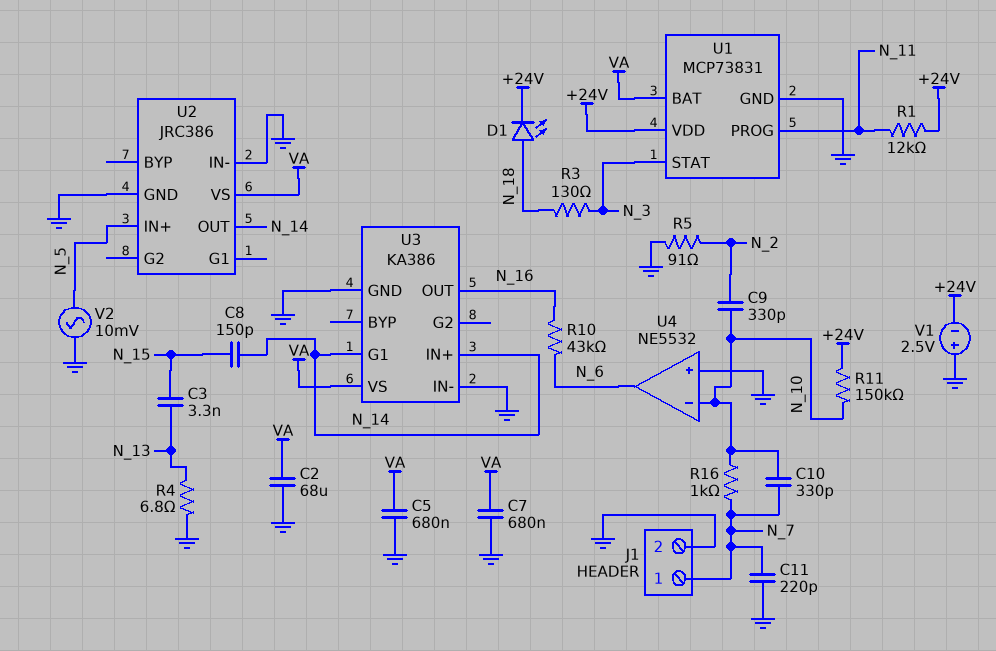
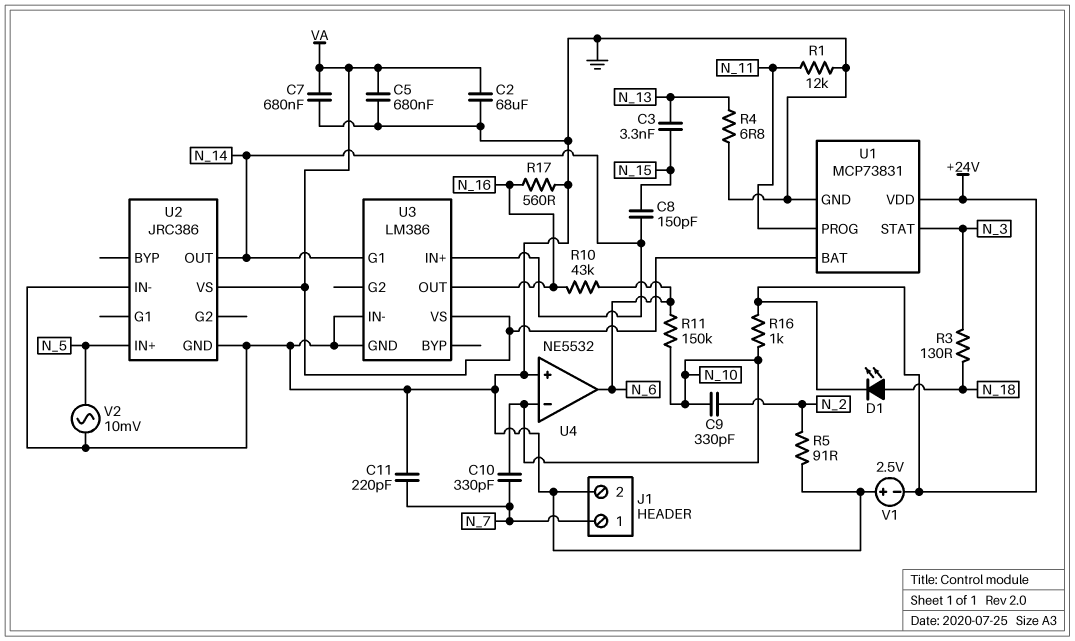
R1: 12k (+24V, N_11) -> 12k (GND, N_11)
R11: 150k (+24V, N_10) -> 150k (N_6, N_10)
R16: 1k (N_7, N_10) -> 1k (+24V, N_10)
R17: none -> 560 (GND, N_16)
U3: KA386 -> LM386

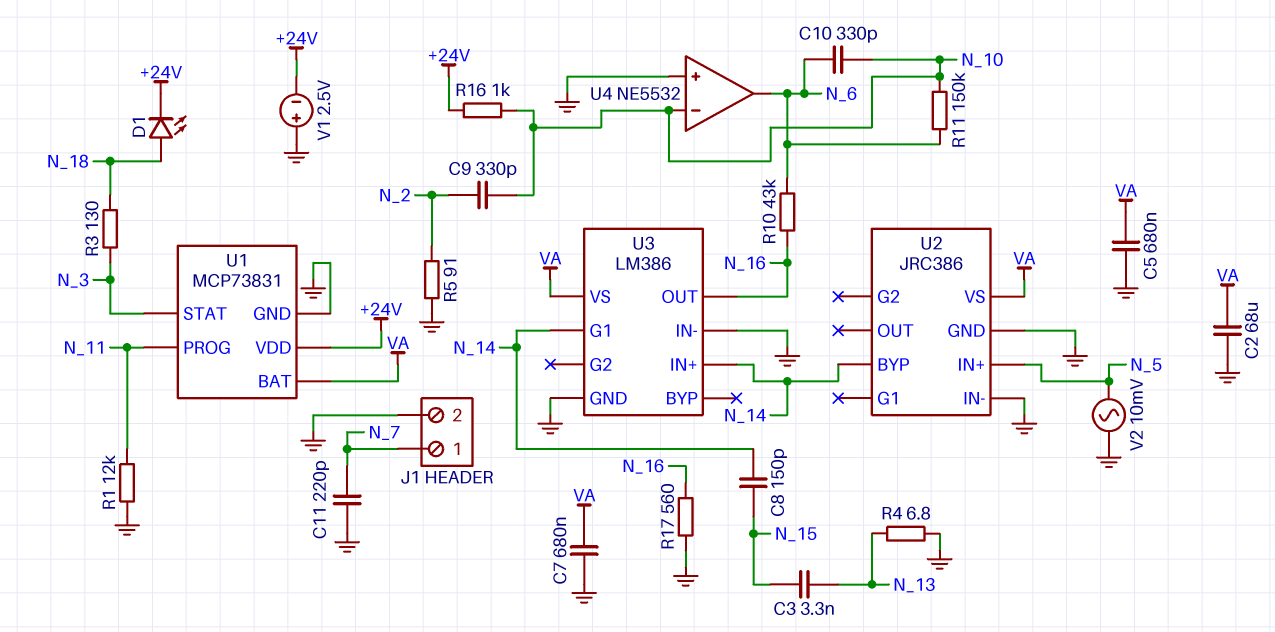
C10: 330pF (N_7, N_10) -> 330pF (N_6, N_10)
U2 pin BYP: none -> N_14
U2 pin OUT: N_14 -> none

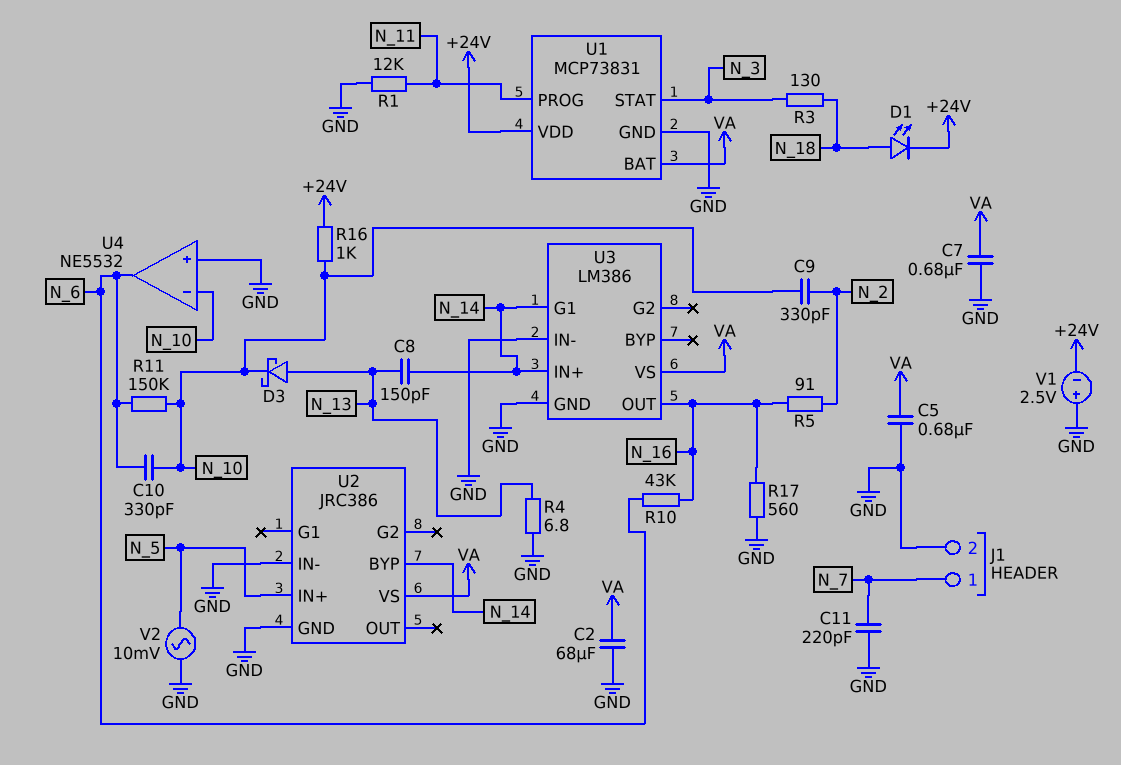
C3: 3.3nF (N_13, N_15) -> none
C8: 150pF (N_14, N_15) -> 150pF (N_13, N_14)
D3: none -> schottky (A N_13, K N_10)
R5: 91 (GND, N_2) -> 91 (N_2, N_16)

